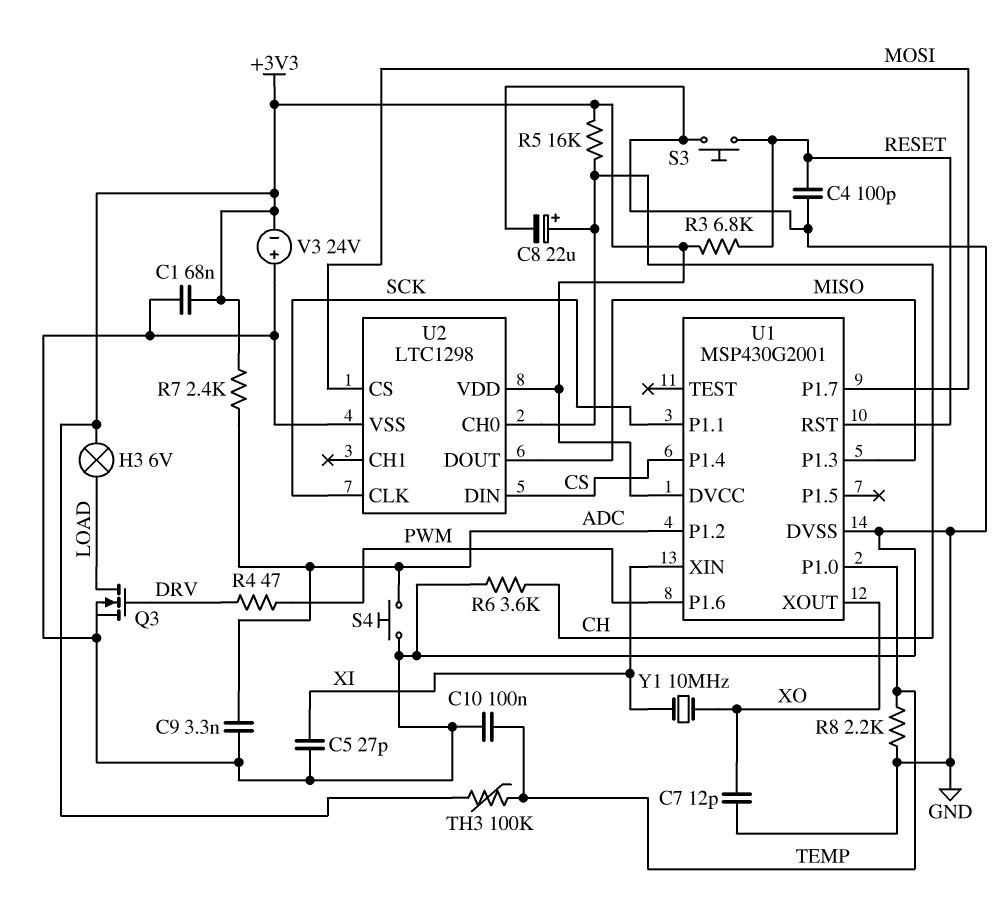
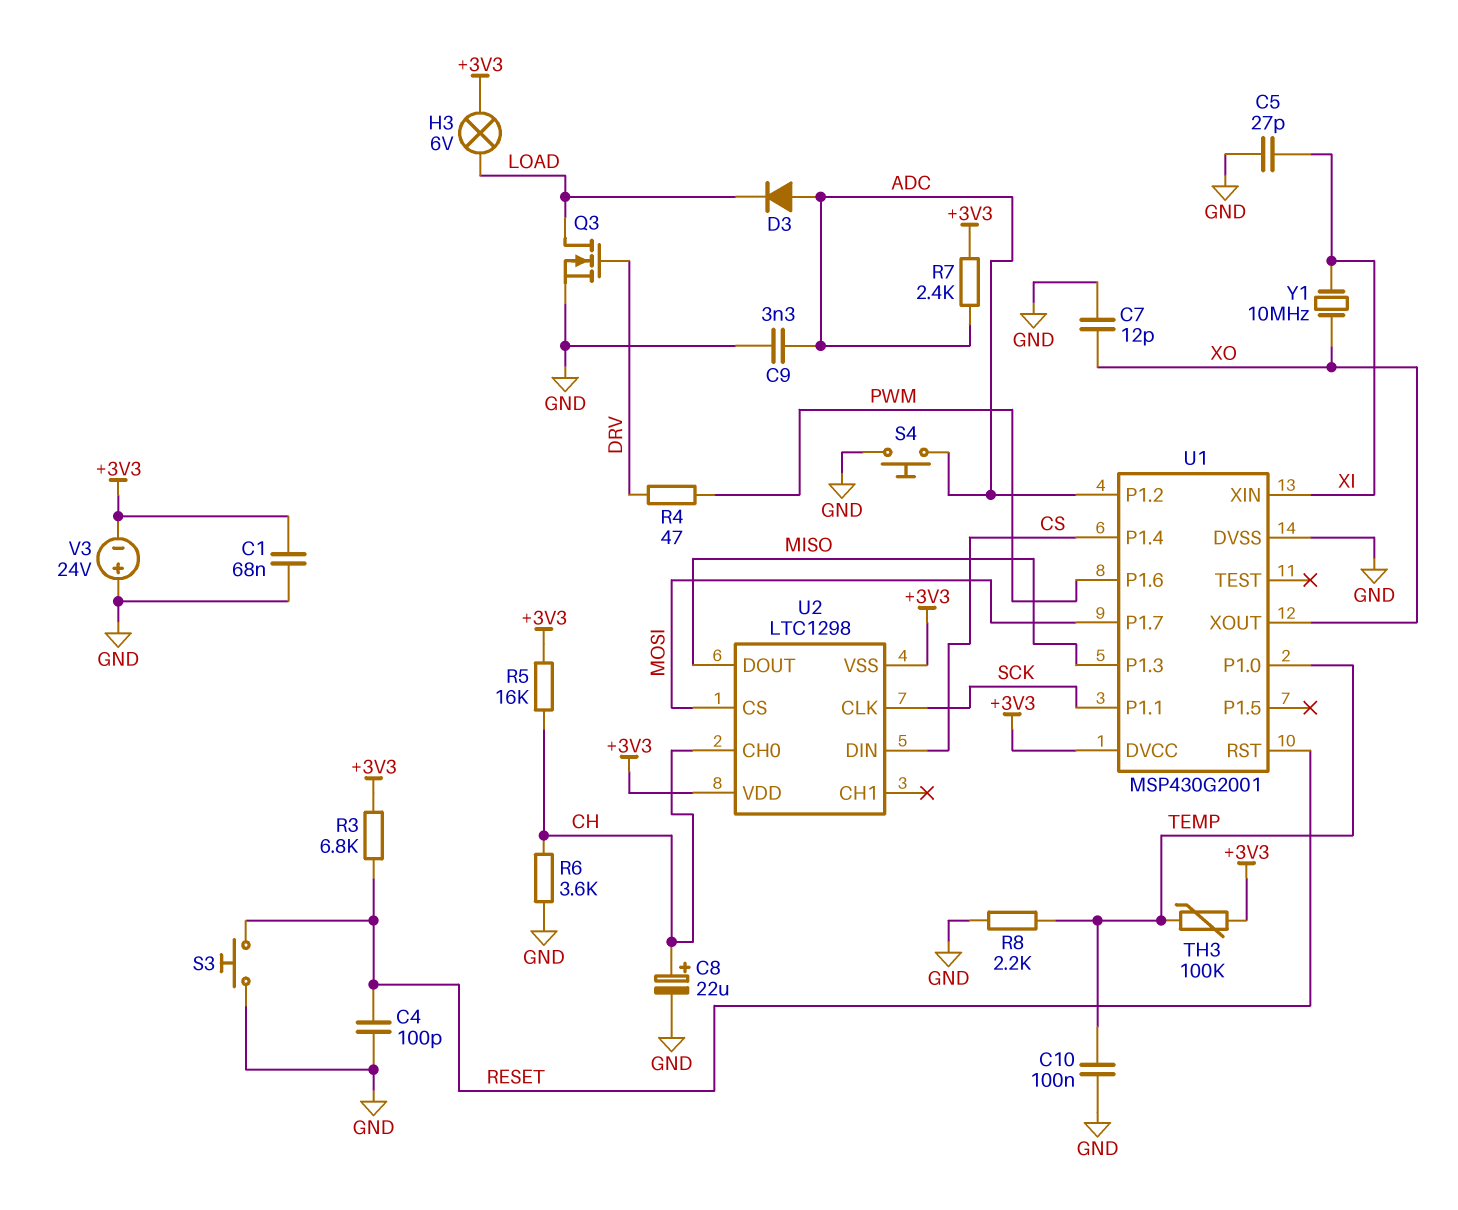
D3: none -> diode (A ADC, K LOAD)
U2 pin VSS: GND -> +3V3

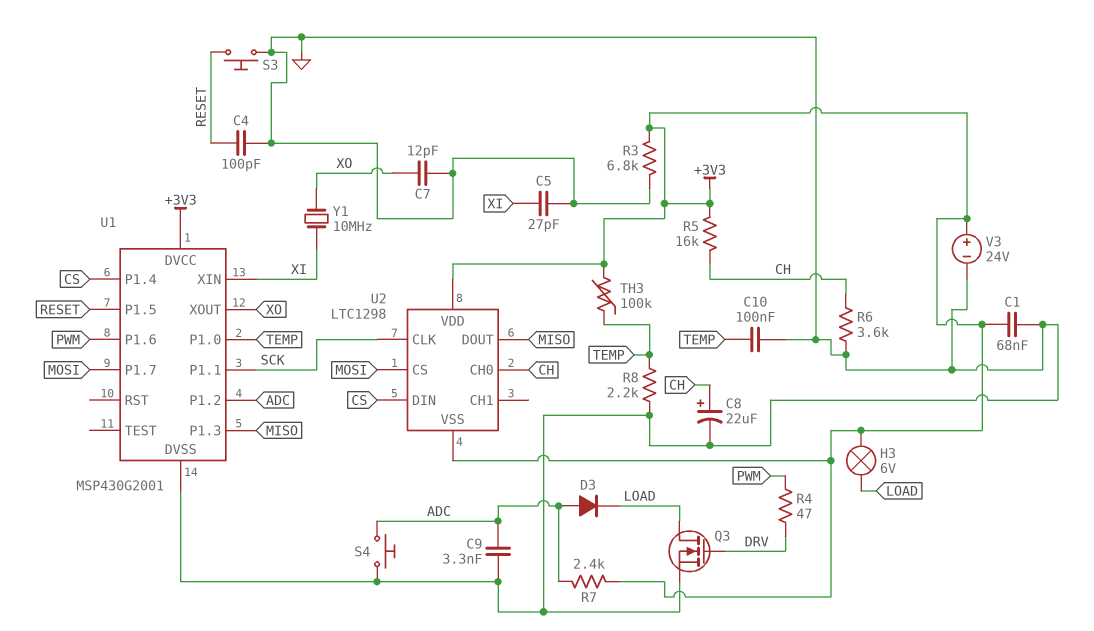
R3: 6.8k (+3V3, RESET) -> 6.8k (+3V3, GND)
U1 pin P1.5: none -> RESET
U1 pin RST: RESET -> none
V3: 24V (plus GND, minus +3V3) -> 24V (plus +3V3, minus GND)

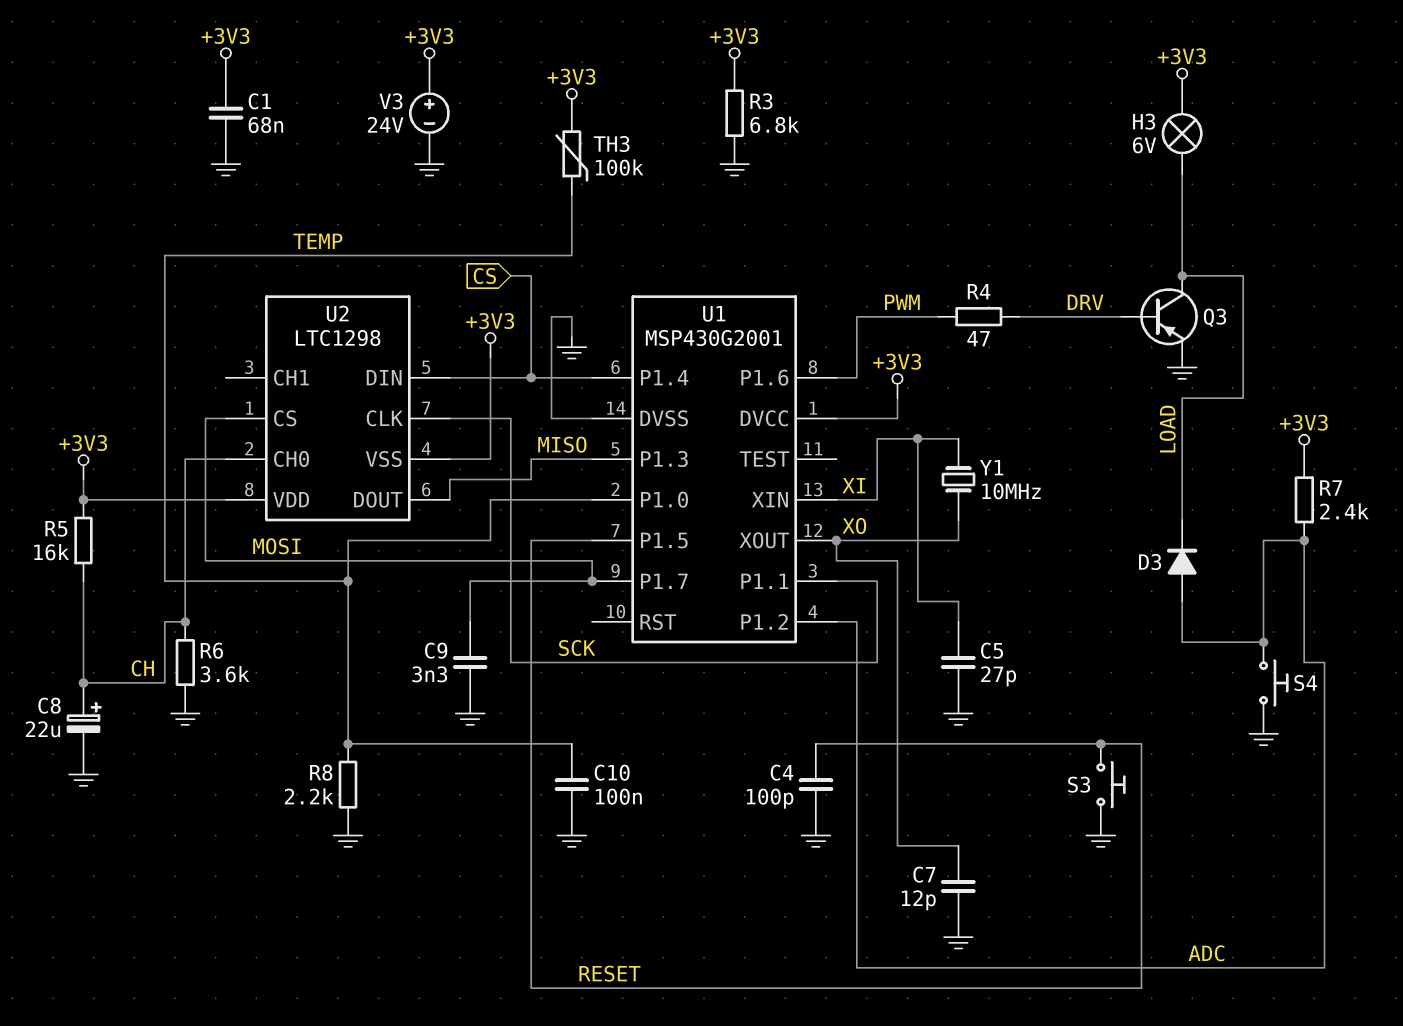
C9: 3.3nF (ADC, GND) -> 3.3nF (GND, MOSI)
Q3: NMOS (G DRV, D LOAD, S GND) -> PNP (B DRV, C LOAD, E GND)

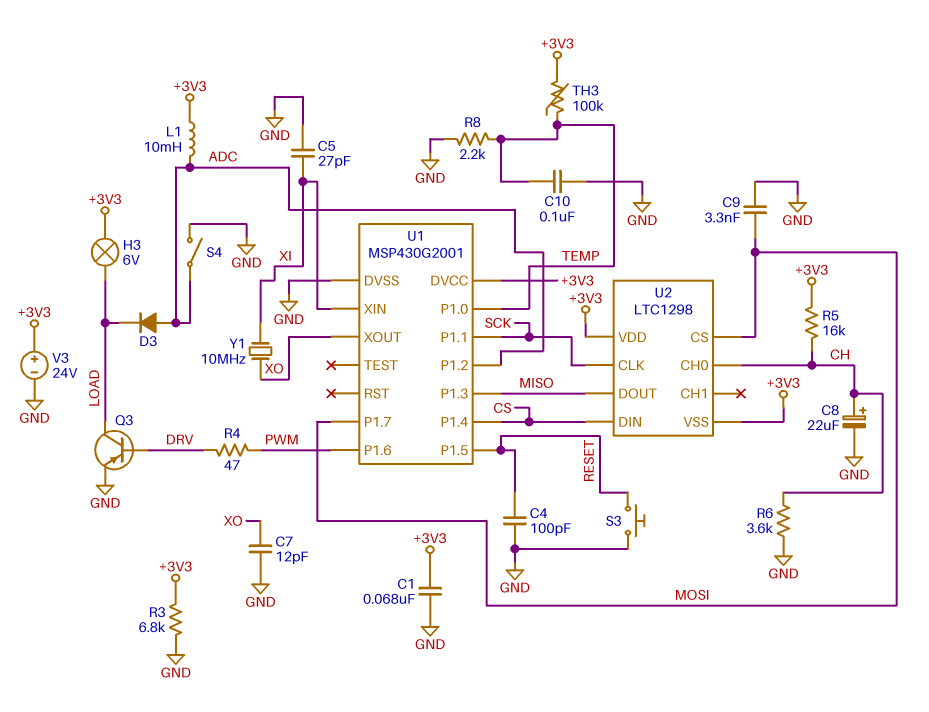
L1: none -> 10mH (+3V3, ADC)
R7: 2.4k (+3V3, ADC) -> none
S4: button (ADC, GND) -> switch (ADC, GND)

